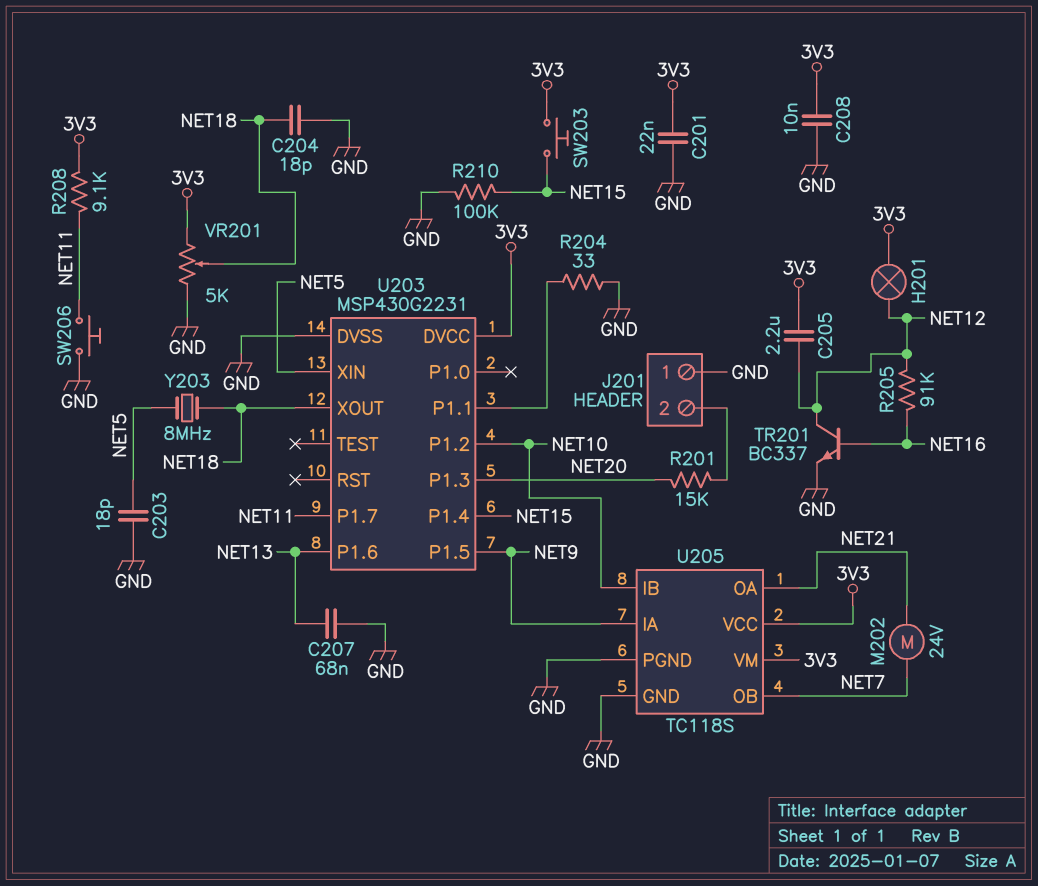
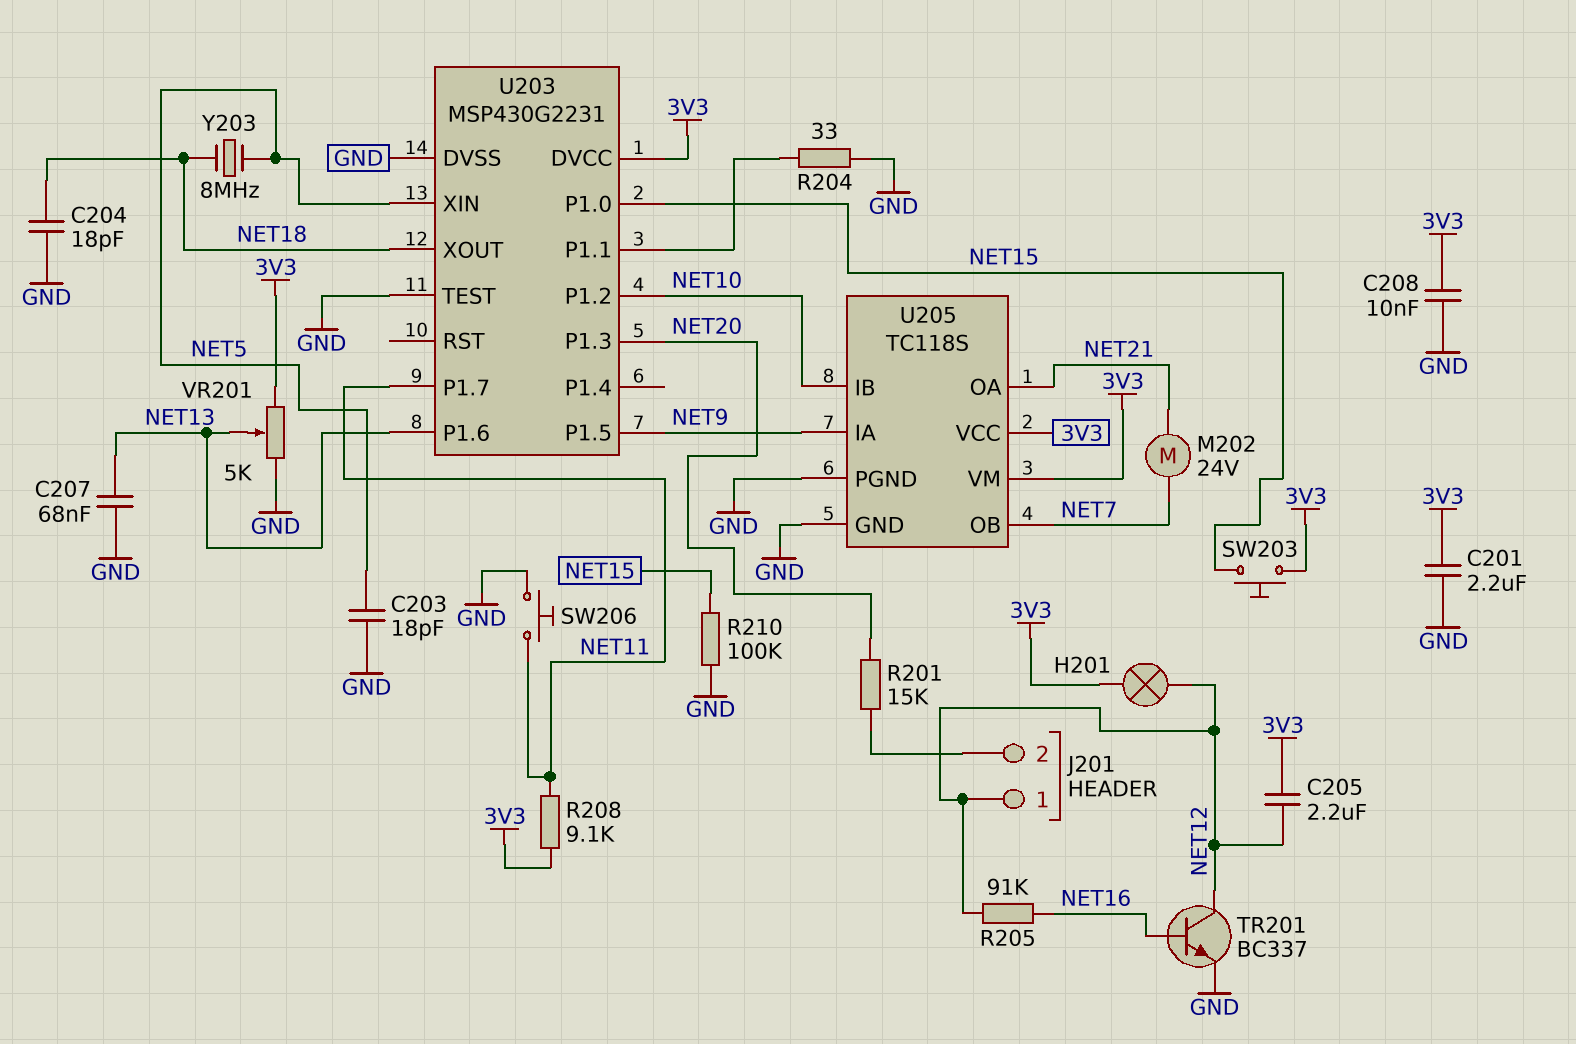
C201: 22nF (3V3, GND) -> 2.2uF (3V3, GND)
J201 pin 1: GND -> NET12
U203 pin P1.0: none -> NET15
U203 pin P1.4: NET15 -> none
U203 pin TEST: none -> GND
VR201: 5k (3V3, GND, wiper NET18) -> 5k (3V3, GND, wiper NET13)

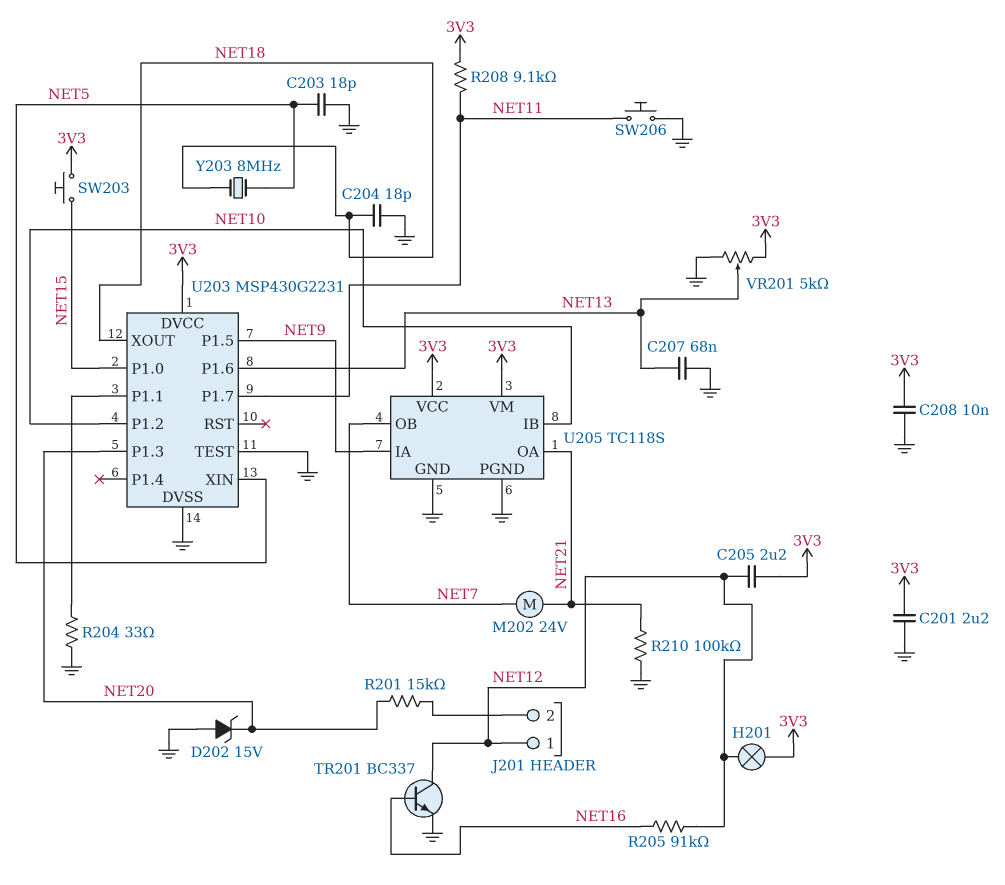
D202: none -> zener 15V (A GND, K NET20)
R210: 100k (GND, NET15) -> 100k (GND, NET21)

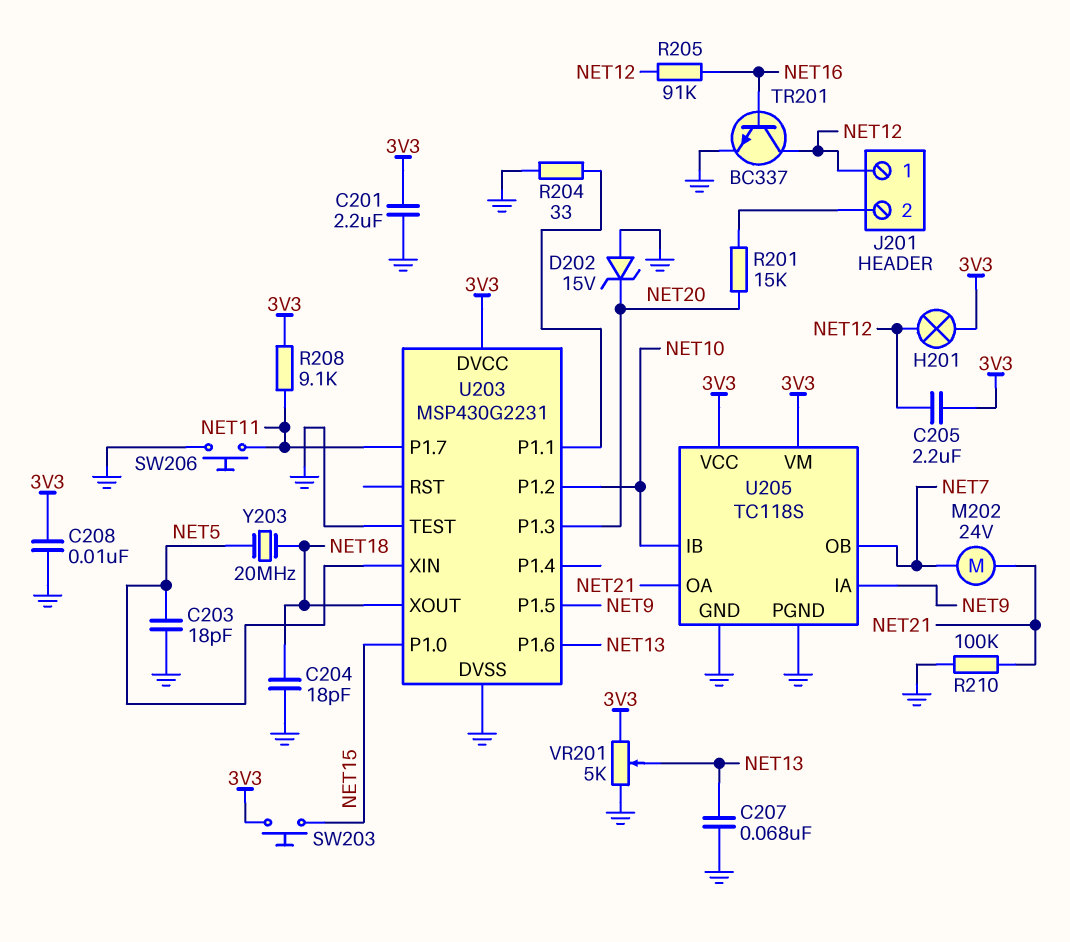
Y203: 8MHz (NET5, NET18) -> 20MHz (NET5, NET18)

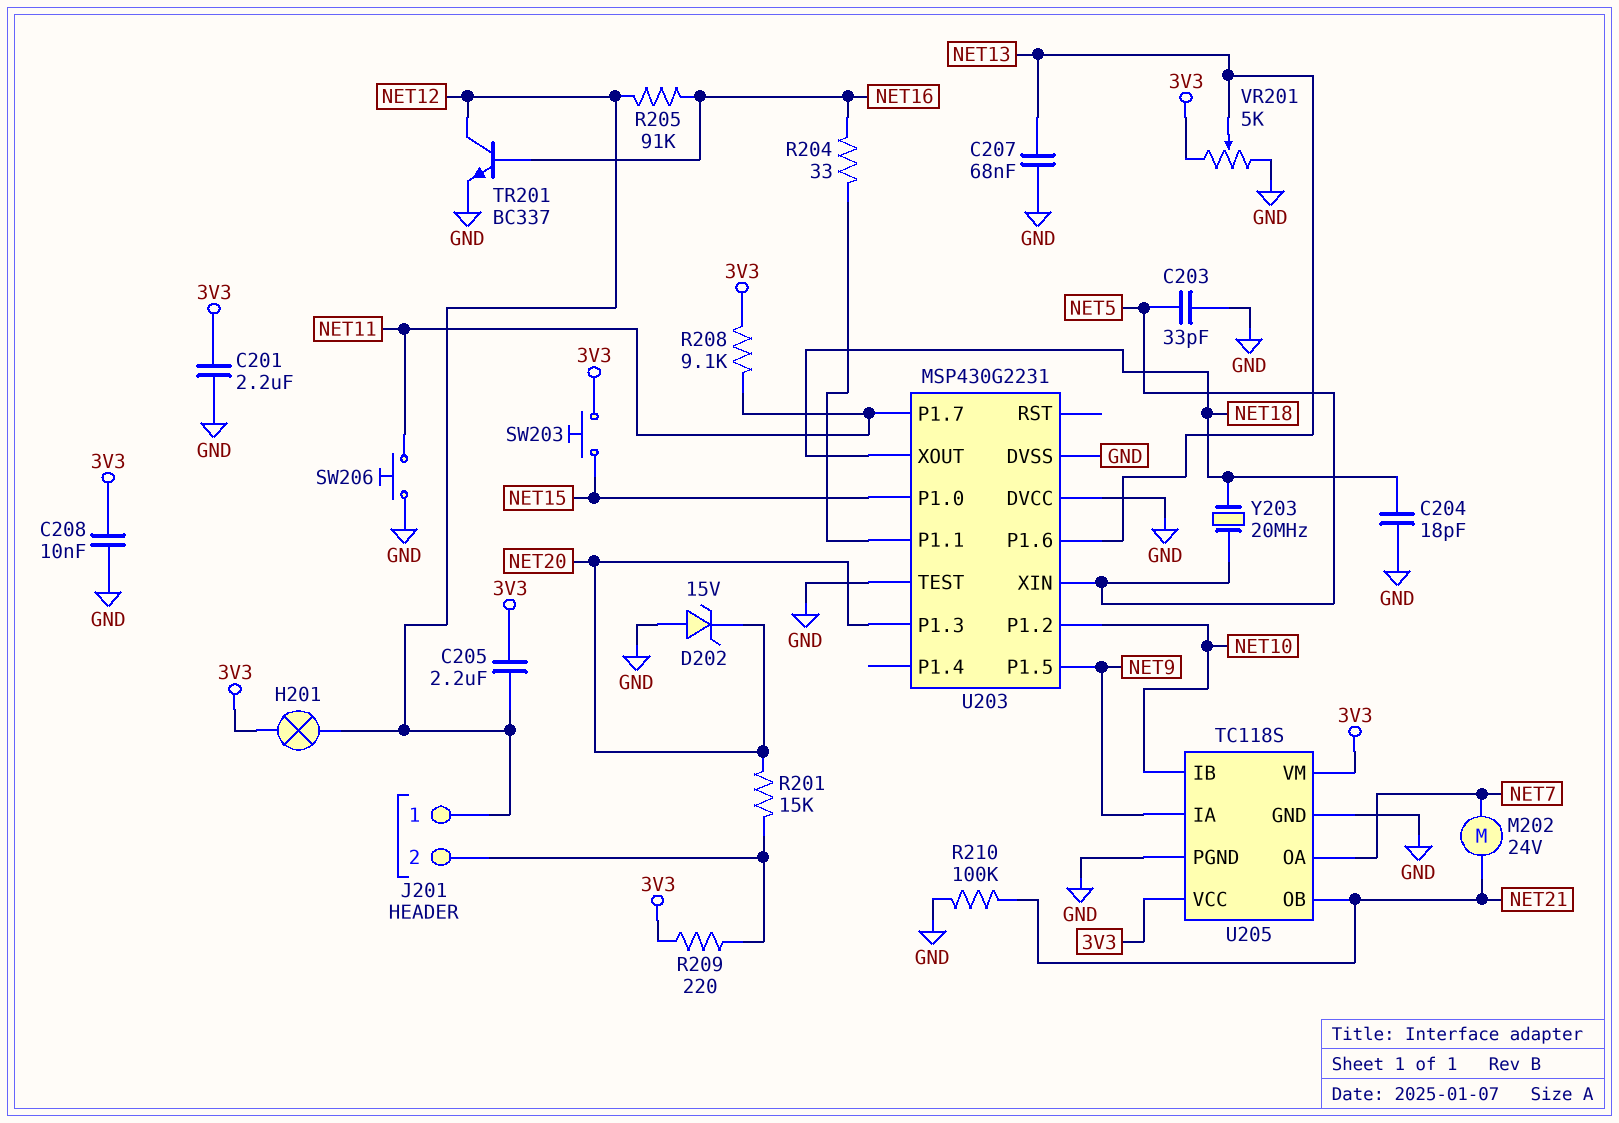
C203: 18pF (GND, NET5) -> 33pF (GND, NET5)
R204: 33 (GND, U203/P1.1) -> 33 (NET16, U203/P1.1)
R209: none -> 220 (3V3, J201/2)
U203 pin DVCC: 3V3 -> GND
U205 pin OA: NET21 -> NET7
U205 pin OB: NET7 -> NET21

